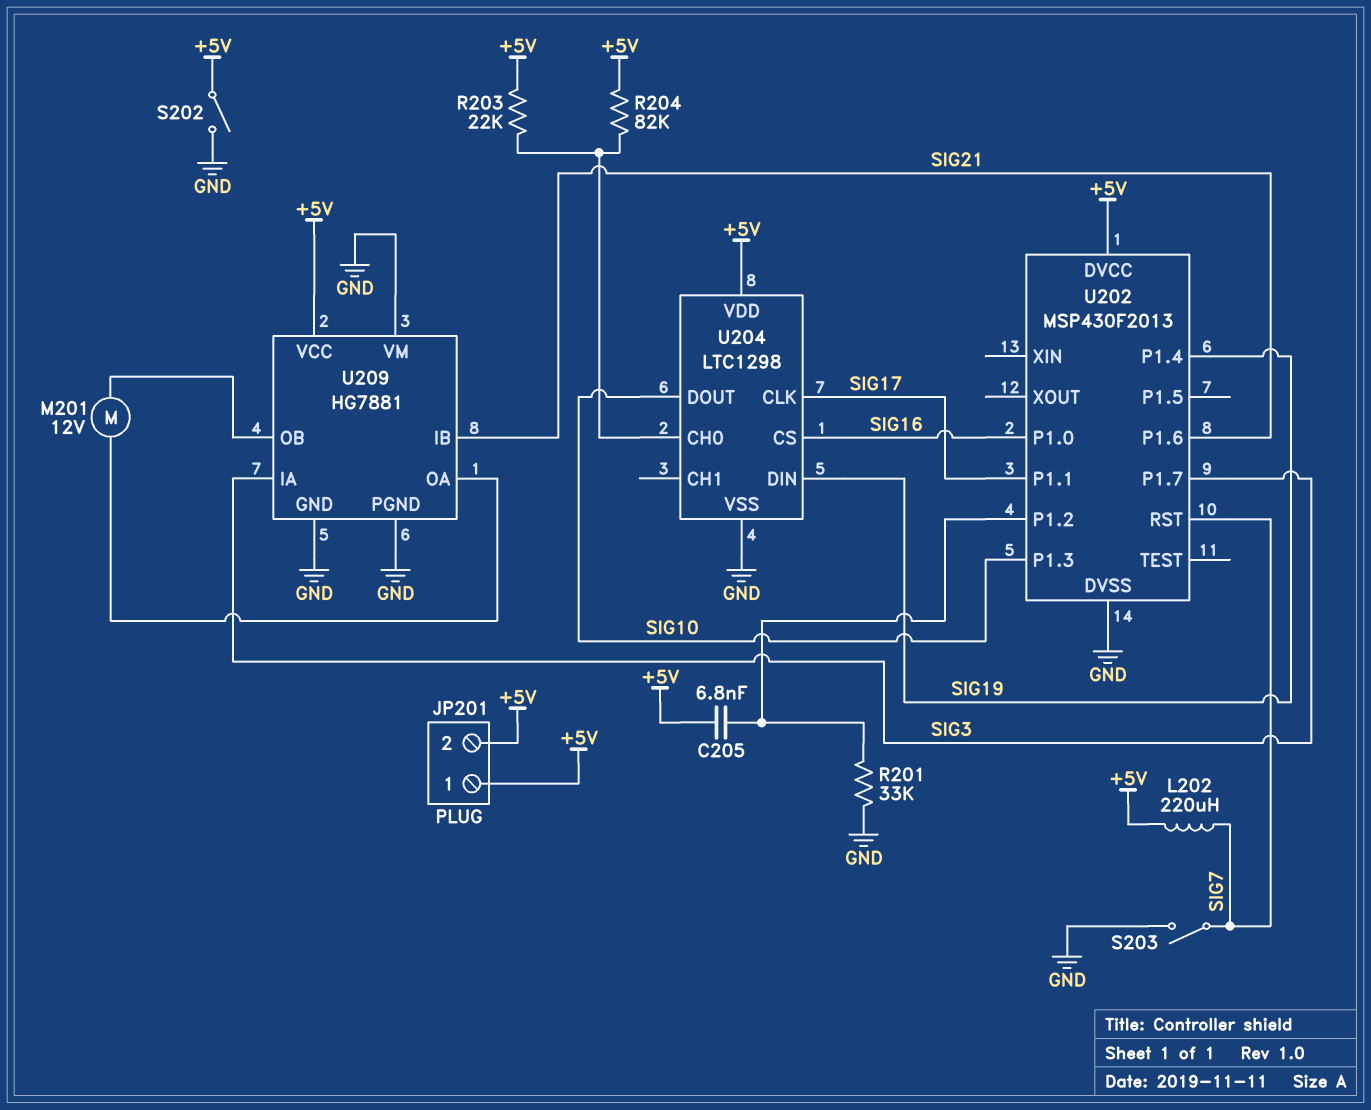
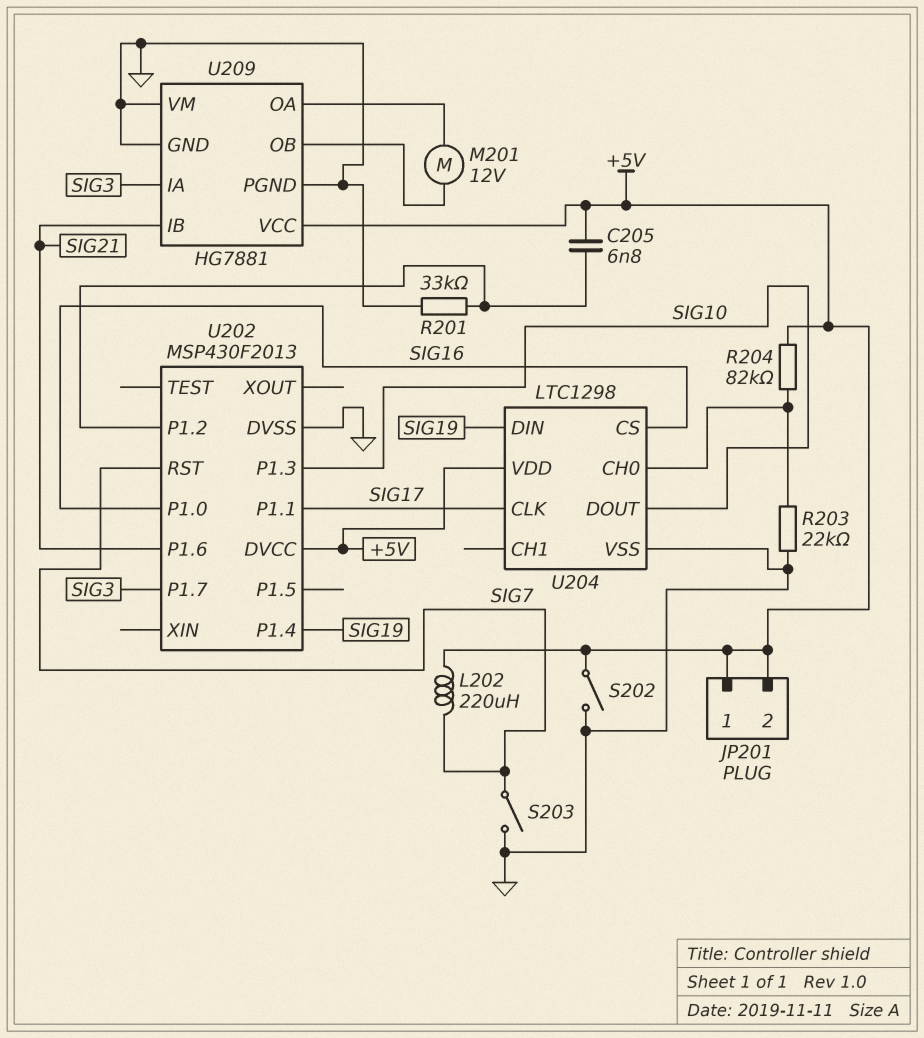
R203: 22k (+5V, U204/CH0) -> 22k (GND, U204/CH0)

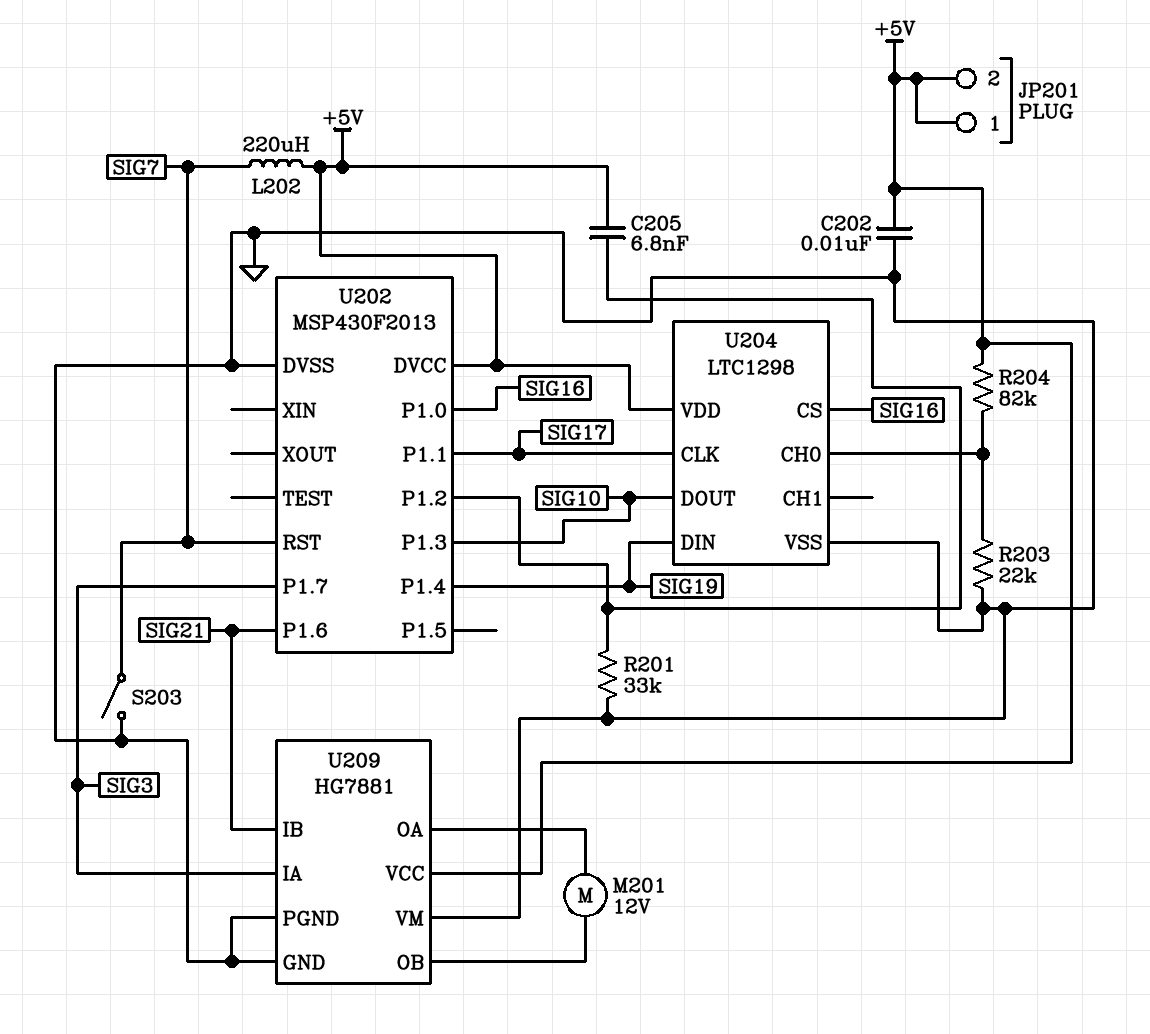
C202: none -> 10nF (+5V, GND)
S202: switch (+5V, GND) -> none

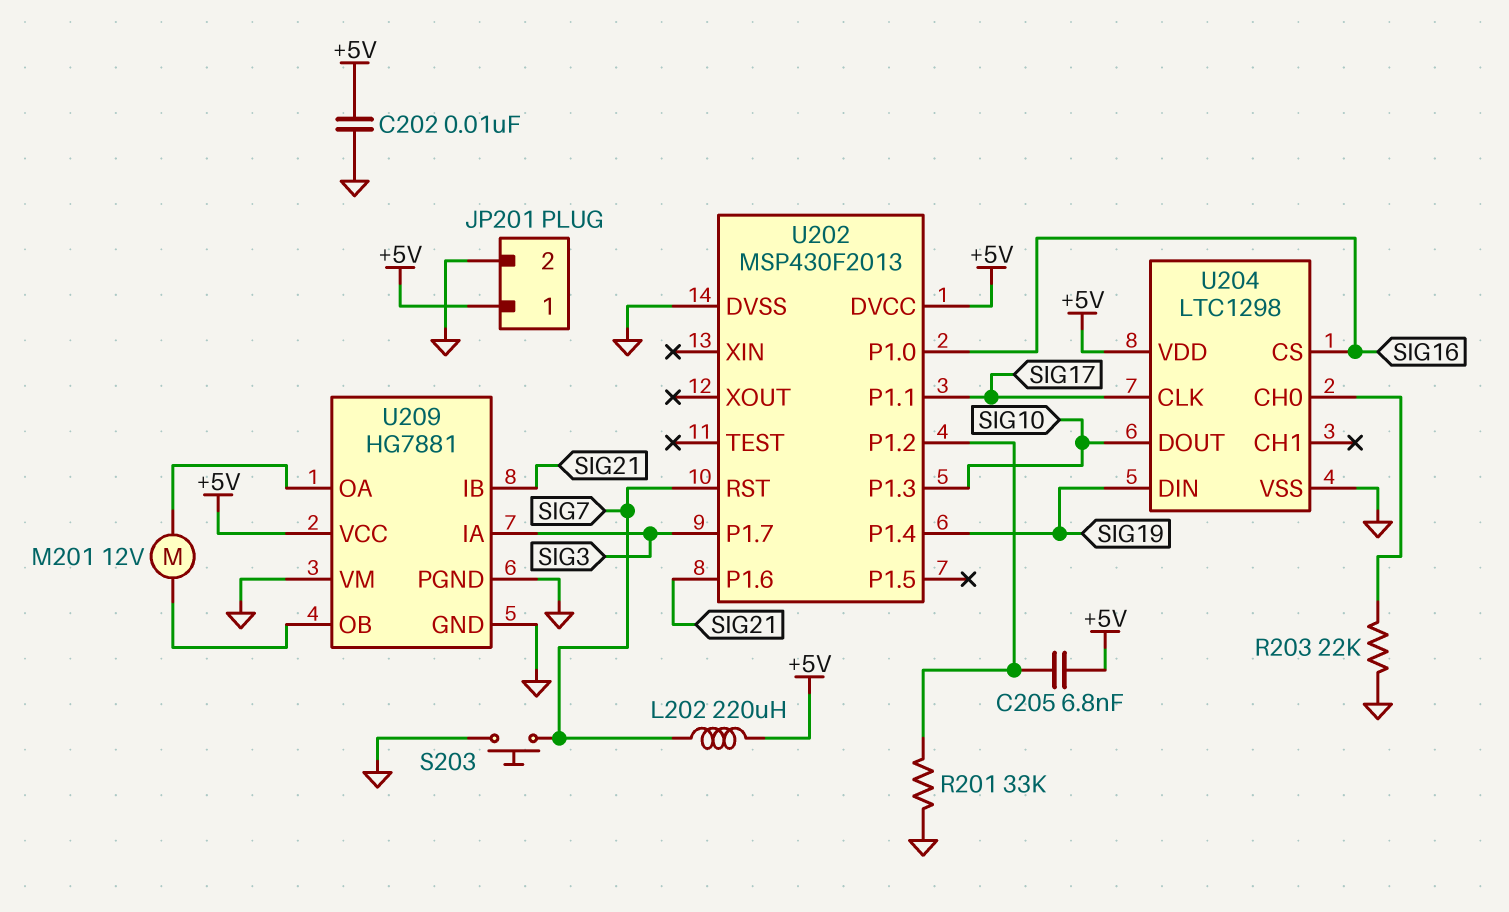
JP201 pin 2: +5V -> GND
R204: 82k (+5V, U204/CH0) -> none
S203: switch (GND, SIG7) -> button (GND, SIG7)

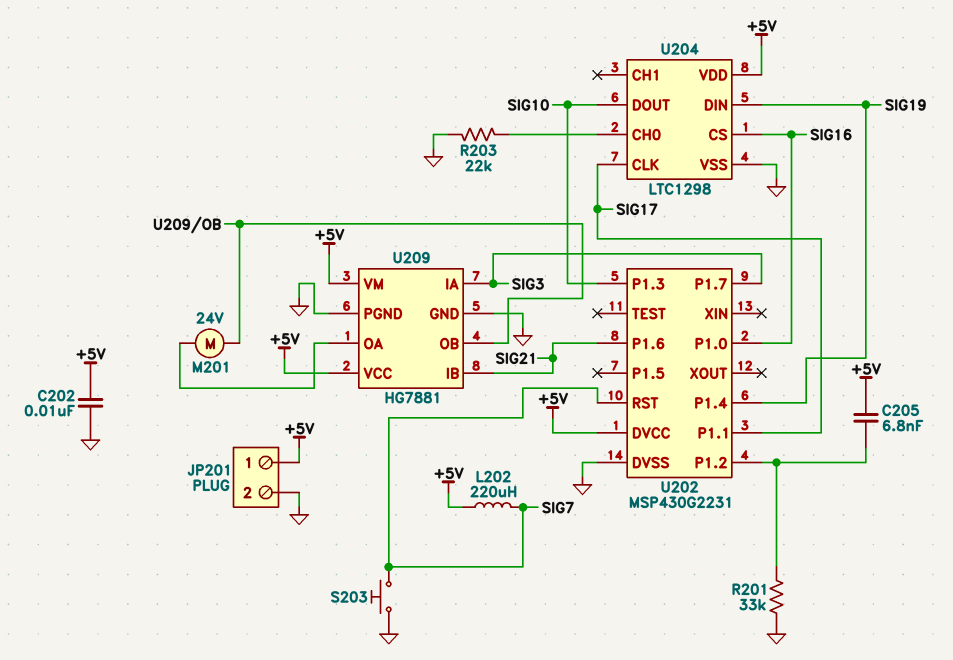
M201: motor 12V (U209/OA, U209/OB) -> motor 24V (U209/OA, U209/OB)
U202: MSP430F2013 -> MSP430G2231
U209 pin VM: GND -> +5V

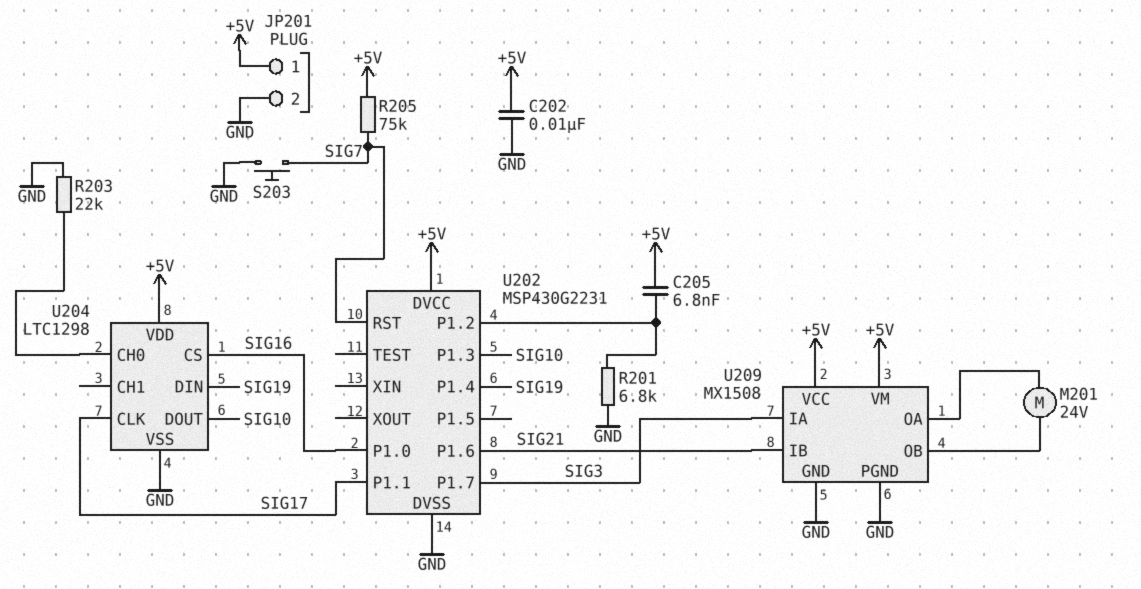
L202: 220uH (+5V, SIG7) -> none
R201: 33k (GND, U202/P1.2) -> 6.8k (GND, U202/P1.2)
R205: none -> 75k (+5V, SIG7)
U209: HG7881 -> MX1508

